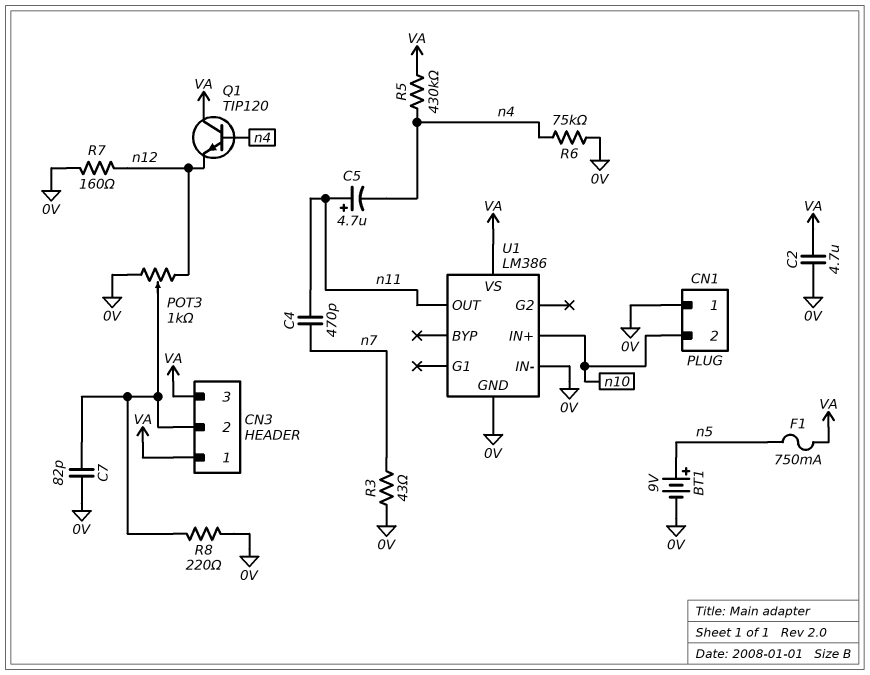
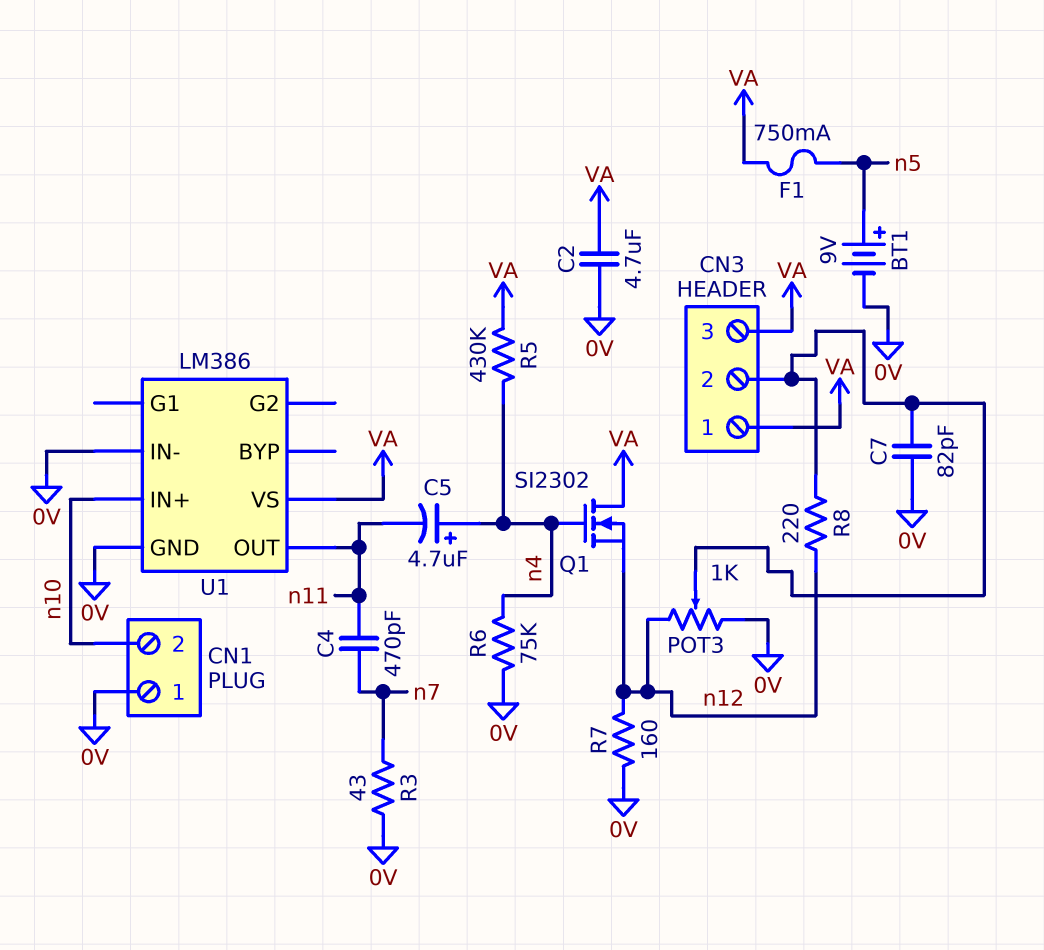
C5: 4.7uF (plus n11, minus n4) -> 4.7uF (plus n4, minus n11)
Q1: NPN TIP120 (B n4, C VA, E n12) -> NMOS SI2302 (G n4, D VA, S n12)
R8: 220 (0V, CN3/2) -> 220 (CN3/2, n12)

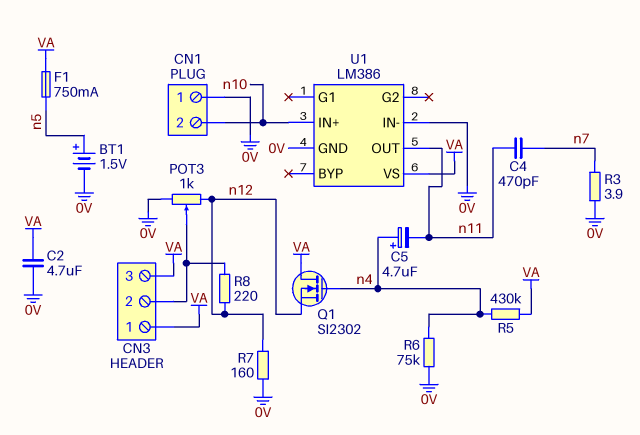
BT1: 9V (plus n5, minus 0V) -> 1.5V (plus n5, minus 0V)
C7: 82pF (0V, CN3/2) -> none
R3: 43 (0V, n7) -> 3.9 (0V, n7)

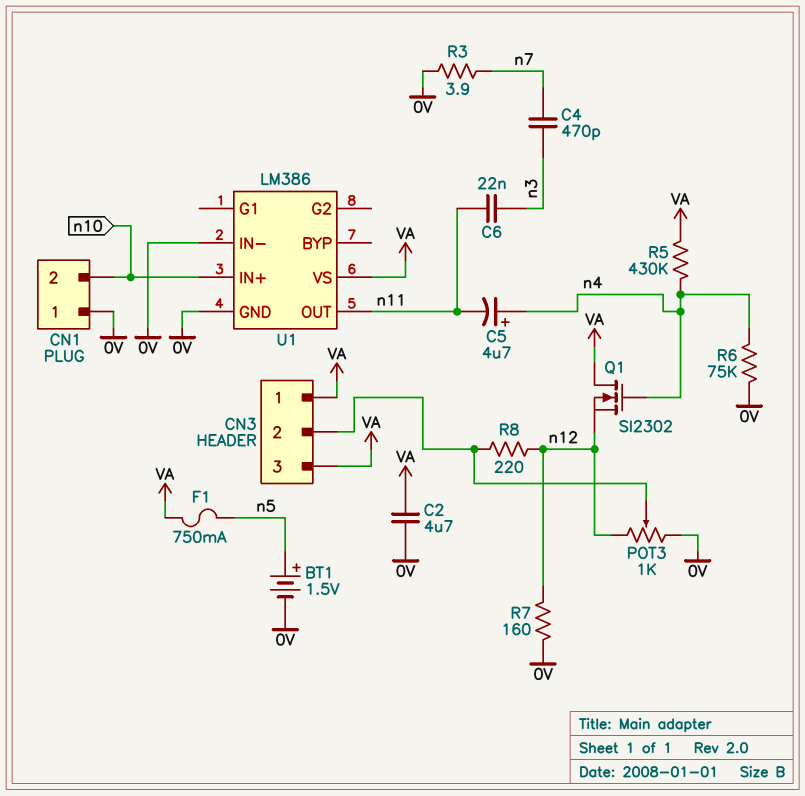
C4: 470pF (n7, n11) -> 470pF (n3, n7)
C6: none -> 22nF (n3, n11)

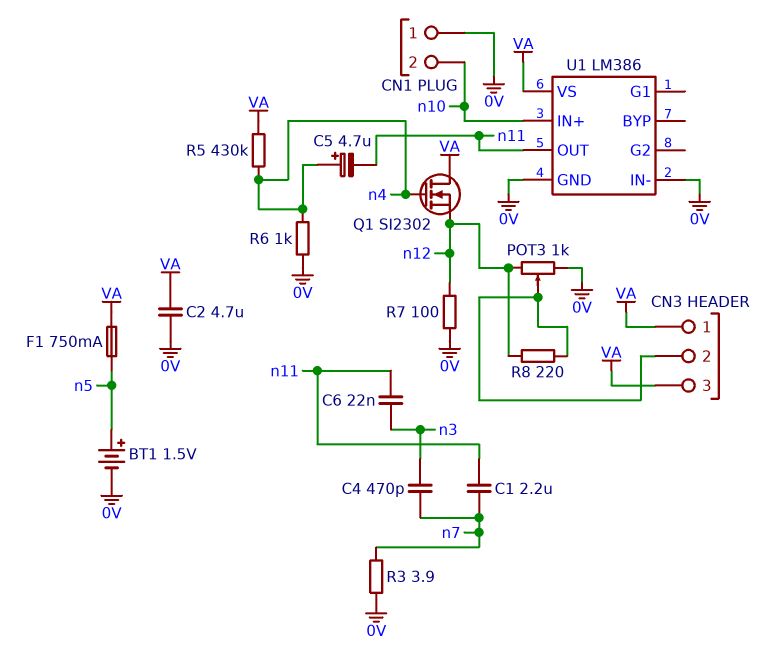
C1: none -> 2.2uF (n7, n11)
R6: 75k (0V, n4) -> 1k (0V, n4)
R7: 160 (0V, n12) -> 100 (0V, n12)

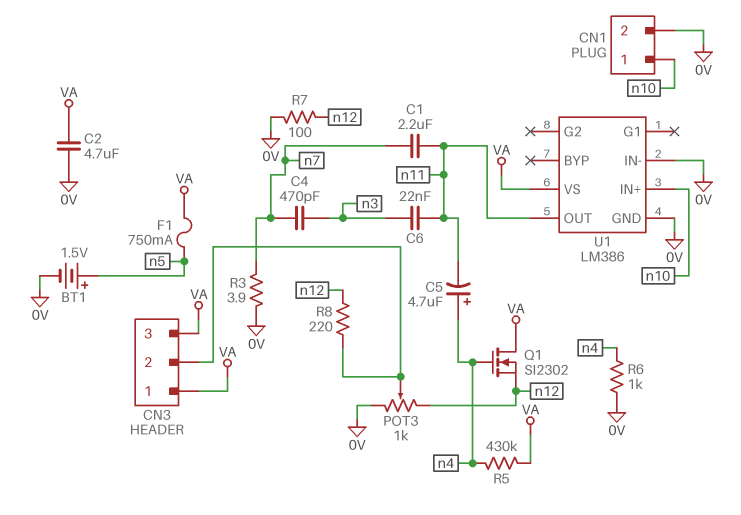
CN1 pin 1: 0V -> n10
CN1 pin 2: n10 -> 0V

